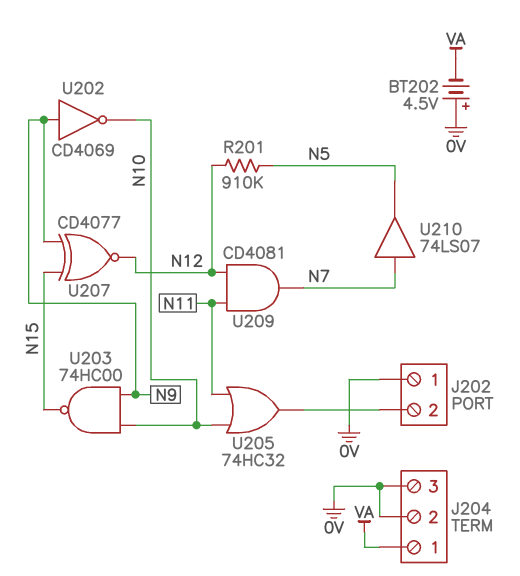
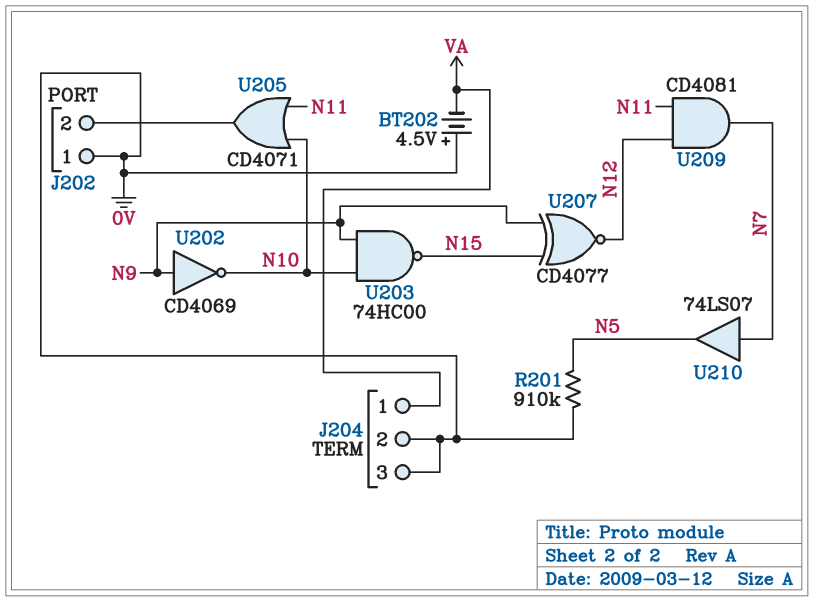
R201: 910k (N5, N12) -> 910k (0V, N5)
U205: OR 74HC32 (in N10, in N11, out J202/2) -> OR CD4071 (in N10, in N11, out J202/2)

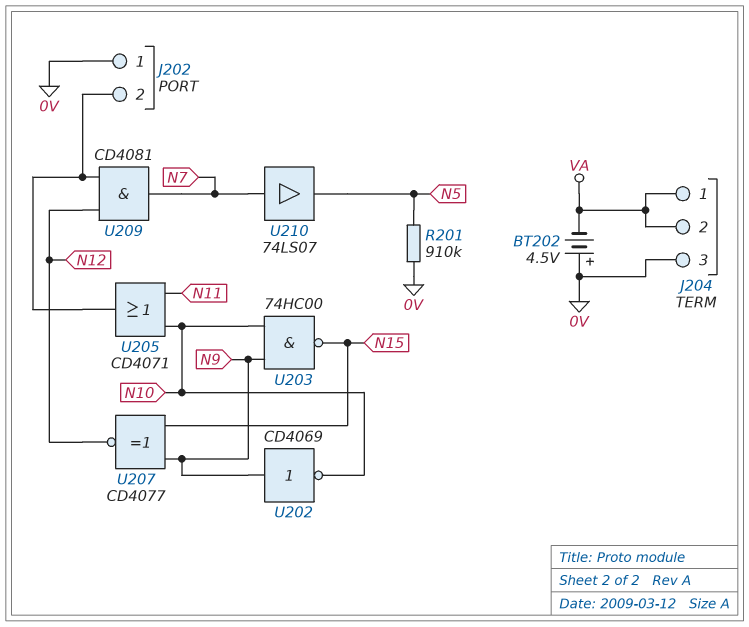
J204 pin 2: 0V -> VA
U209: AND CD4081 (in N11, in N12, out N7) -> AND CD4081 (in J202/2, in N12, out N7)

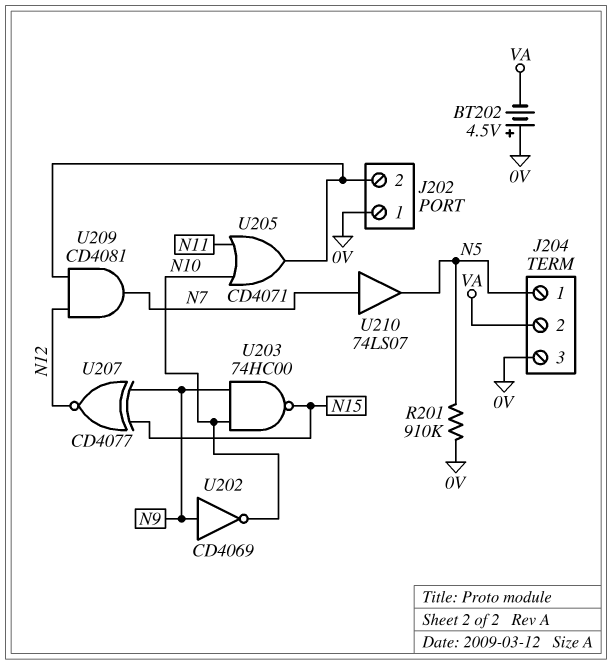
J204 pin 1: VA -> N5

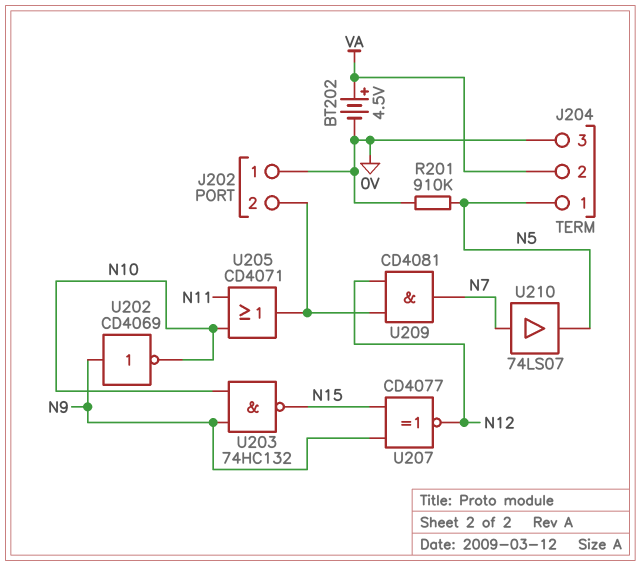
BT202: 4.5V (plus 0V, minus VA) -> 4.5V (plus VA, minus 0V)
U203: NAND 74HC00 (in N9, in N10, out N15) -> NAND 74HC132 (in N9, in N10, out N15)

